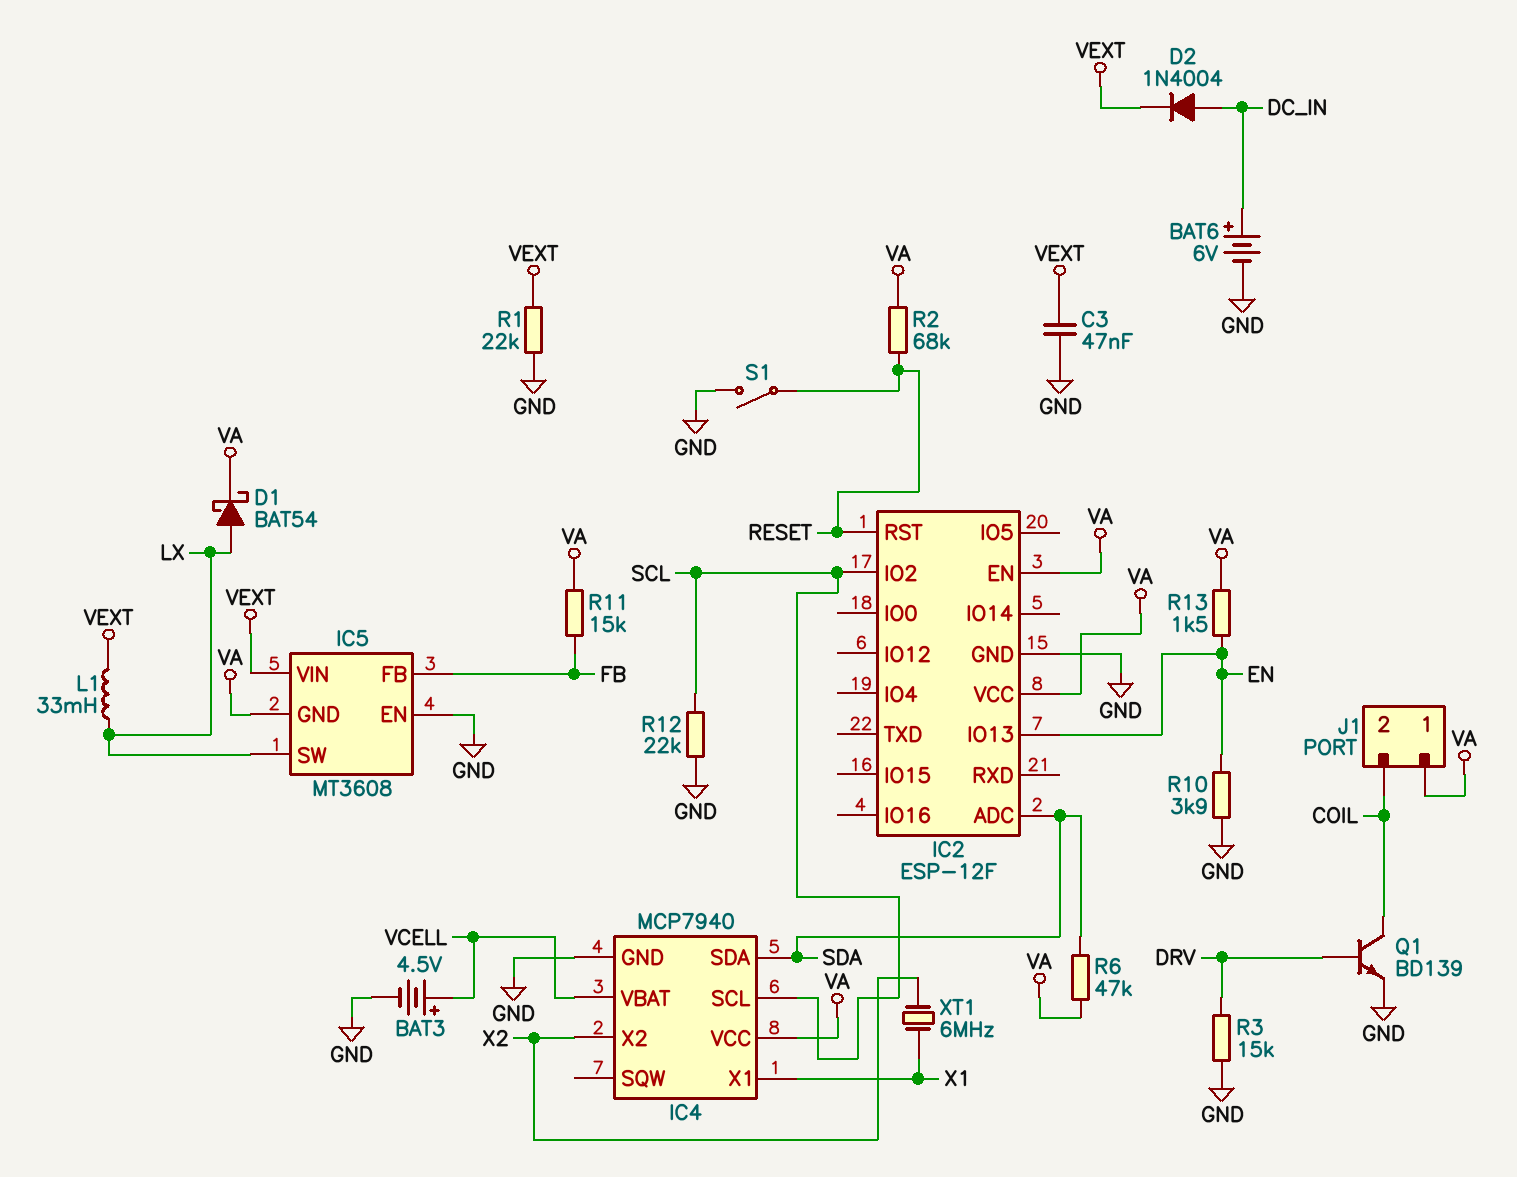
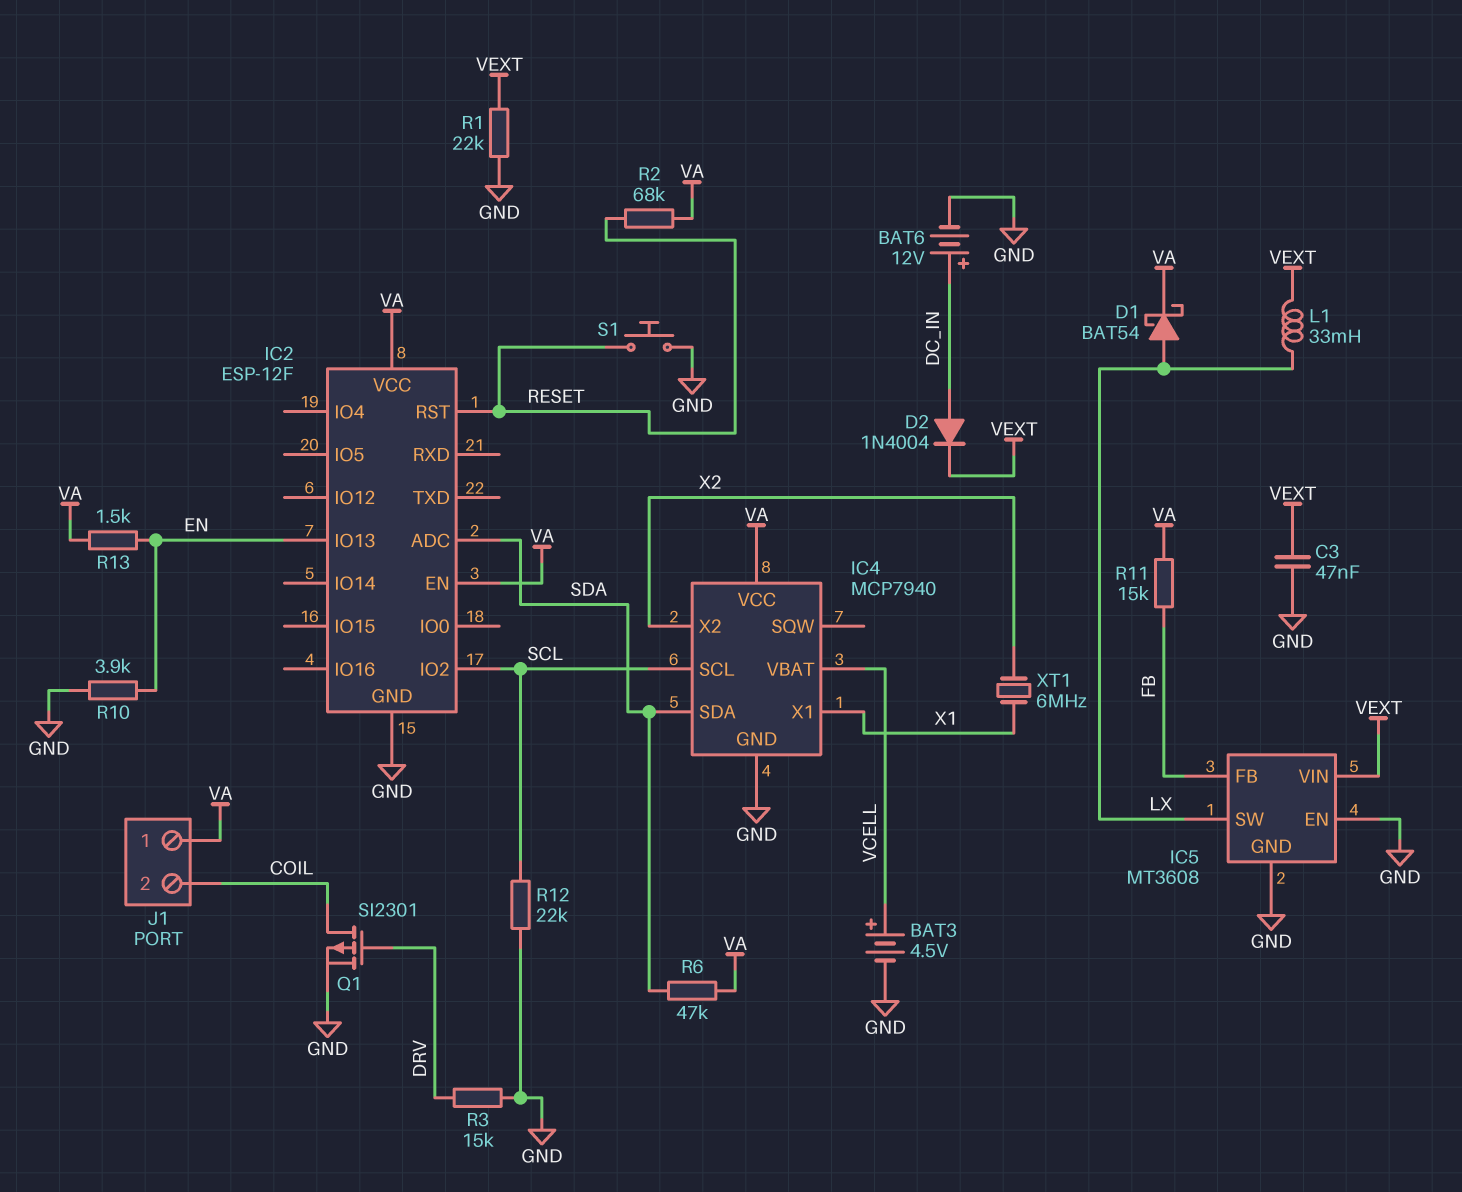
BAT6: 6V (plus DC_IN, minus GND) -> 12V (plus DC_IN, minus GND)
IC5 pin GND: VA -> GND
Q1: NPN BD139 (B DRV, C COIL, E GND) -> PMOS SI2301 (G DRV, D COIL, S GND)
S1: switch (GND, RESET) -> button (GND, RESET)

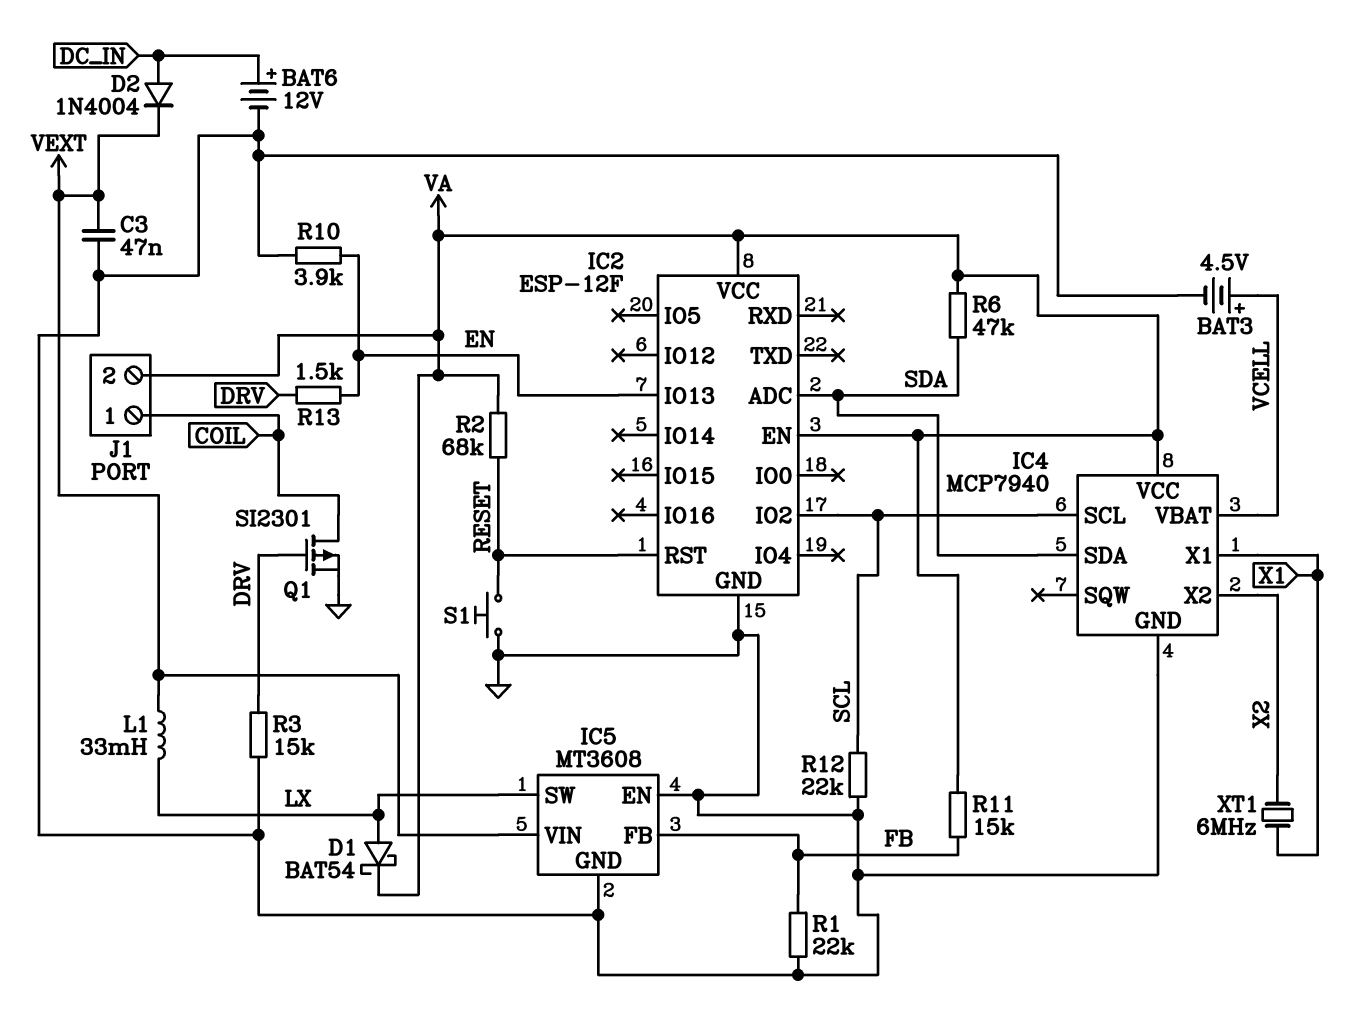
J1 pin 1: VA -> COIL
J1 pin 2: COIL -> VA
R1: 22k (GND, VEXT) -> 22k (FB, GND)
R13: 1.5k (EN, VA) -> 1.5k (DRV, EN)

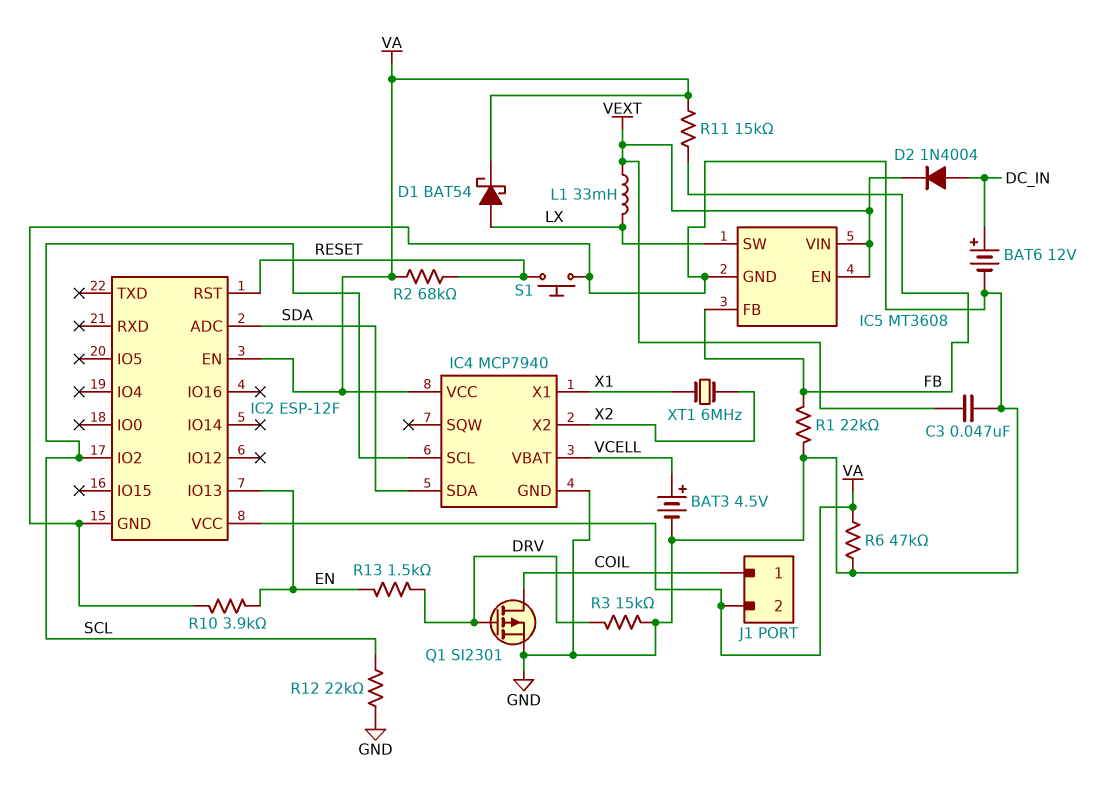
IC5 pin EN: GND -> VEXT
R6: 47k (SDA, VA) -> 47k (GND, VA)

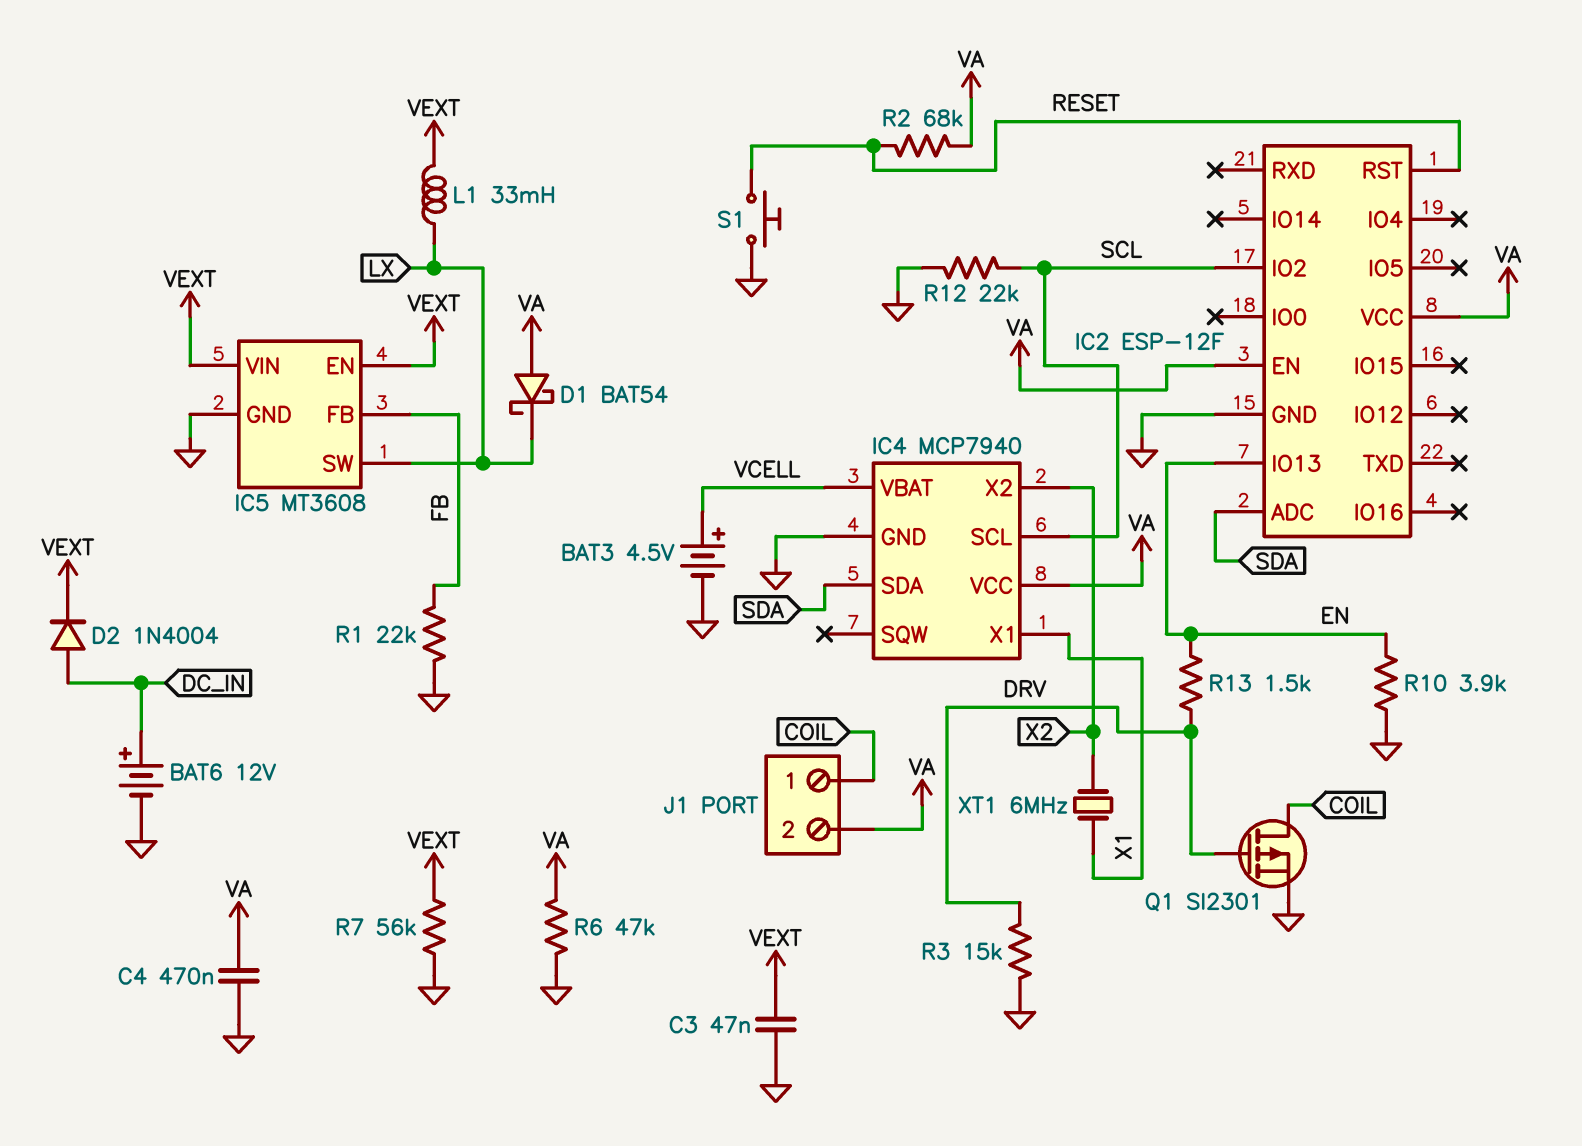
C4: none -> 470nF (GND, VA)
D1: schottky BAT54 (A LX, K VA) -> schottky BAT54 (A VA, K LX)
R7: none -> 56k (GND, VEXT)
R11: 15k (FB, VA) -> none

